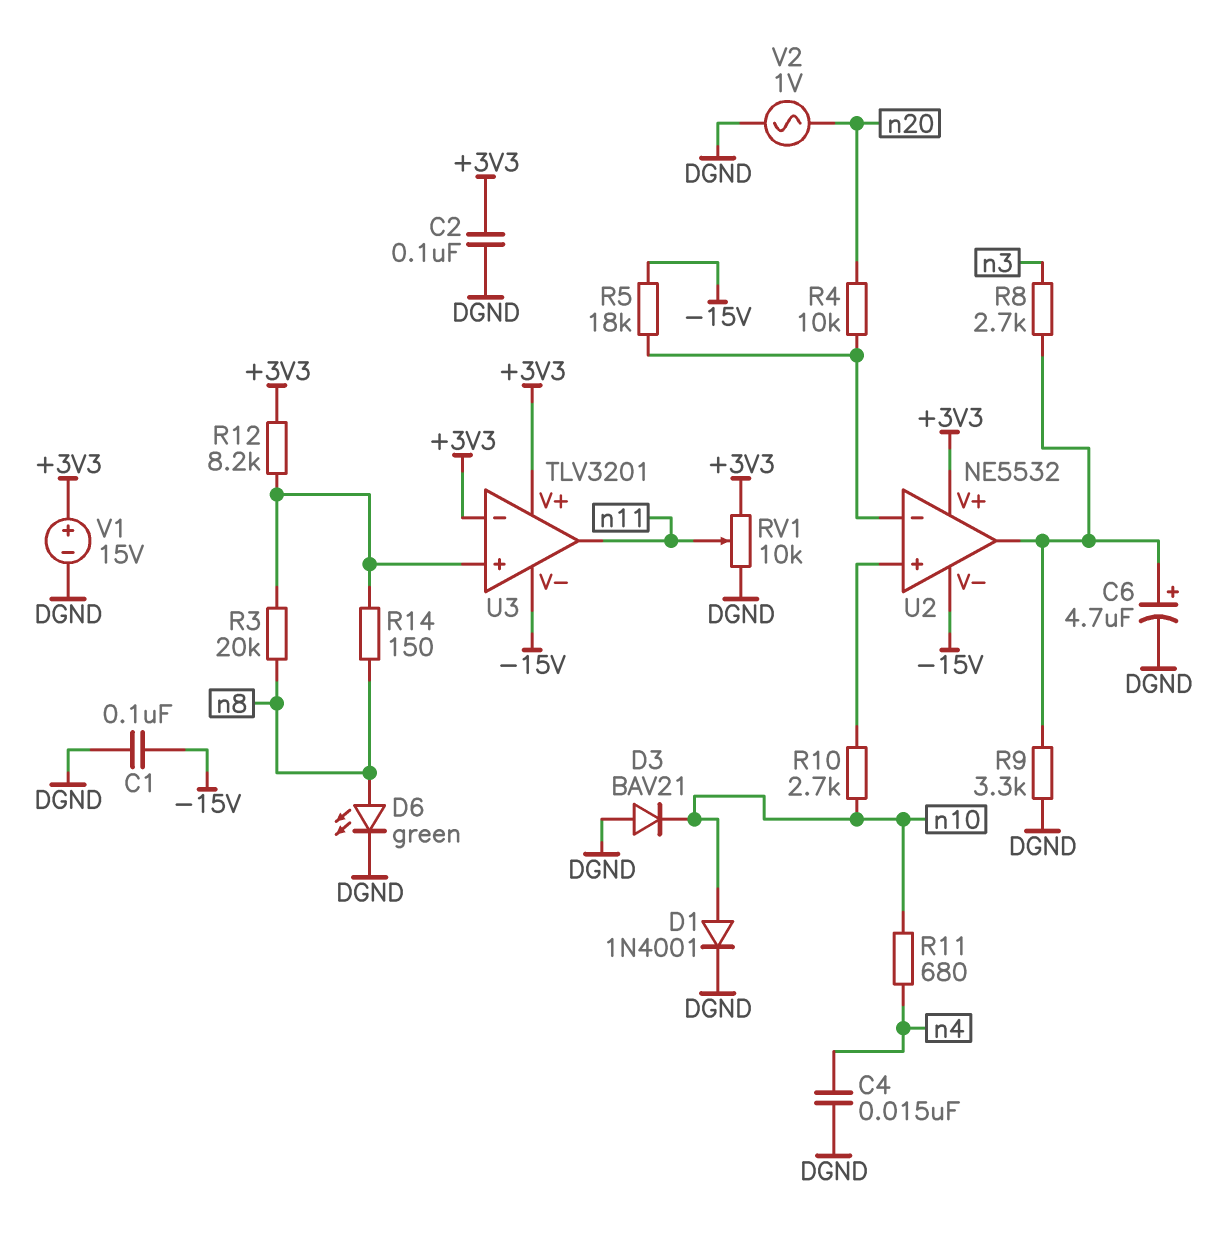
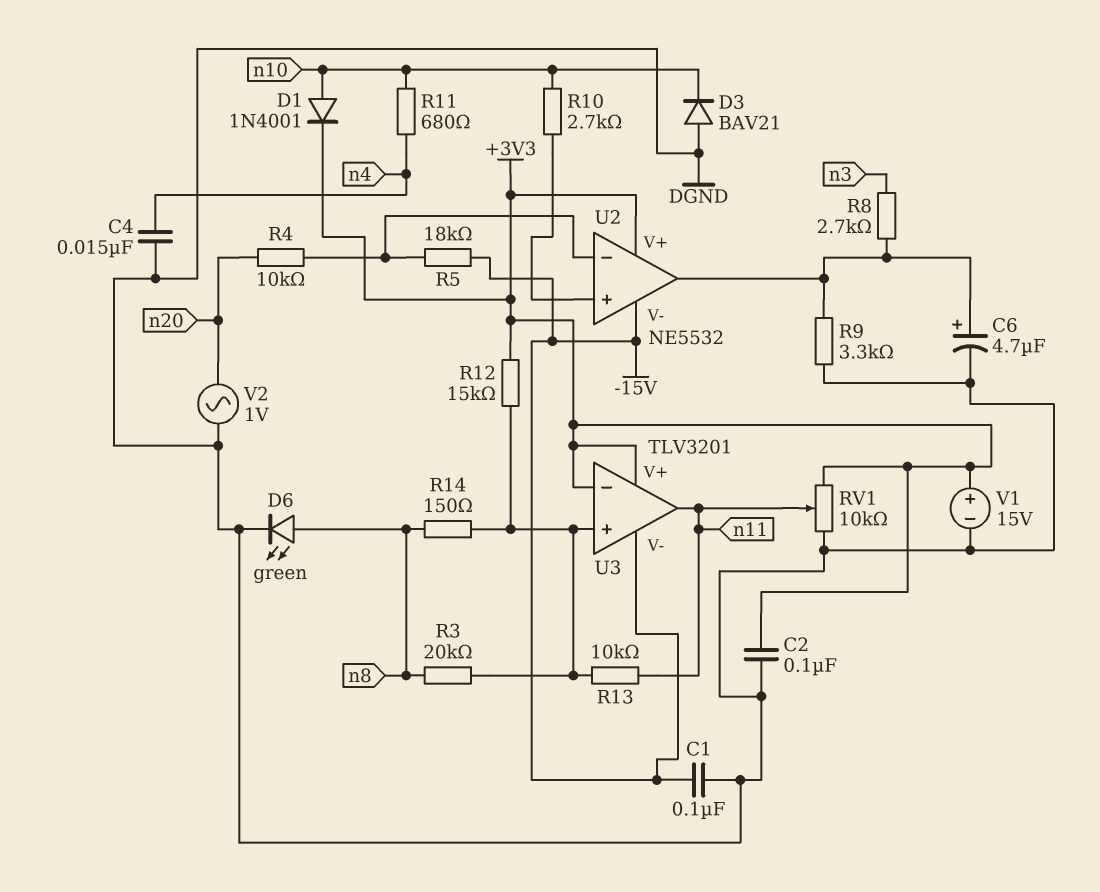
D1: diode 1N4001 (A n10, K DGND) -> diode 1N4001 (A n10, K +3V3)
R12: 8.2k (+3V3, U3/in+) -> 15k (+3V3, U3/in+)
R13: none -> 10k (U3/in+, n11)

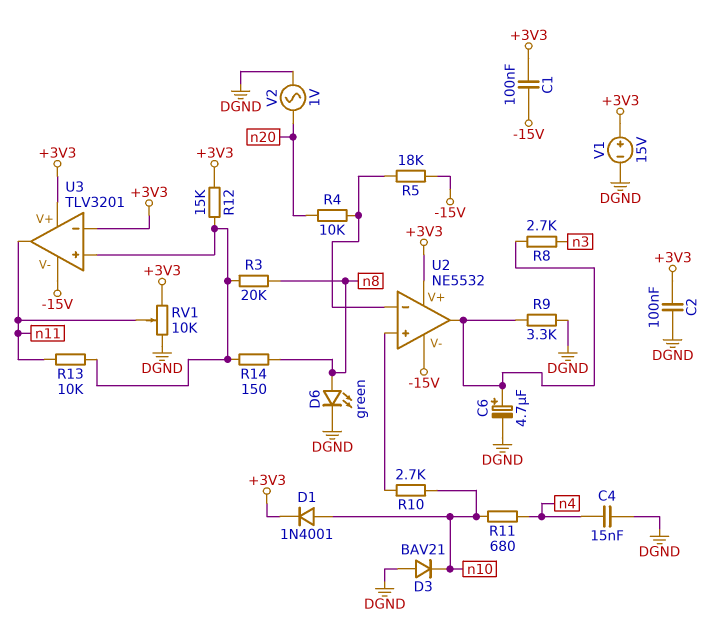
C1: 100nF (-15V, DGND) -> 100nF (+3V3, -15V)

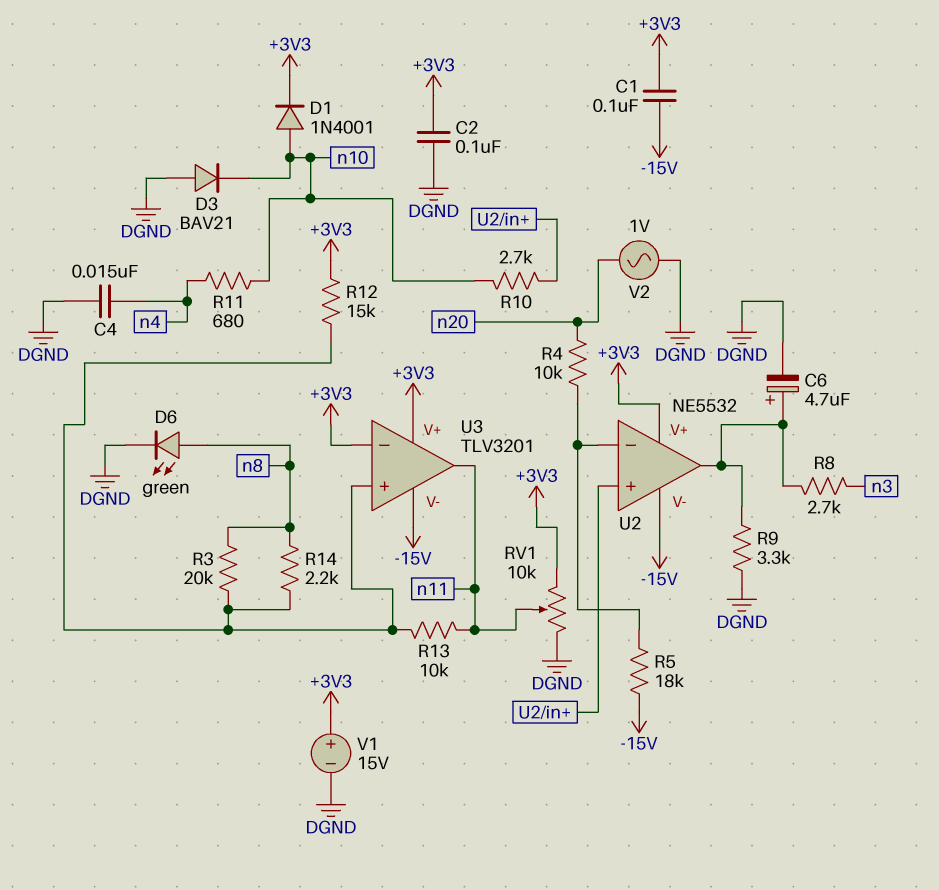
R14: 150 (U3/in+, n8) -> 2.2k (U3/in+, n8)

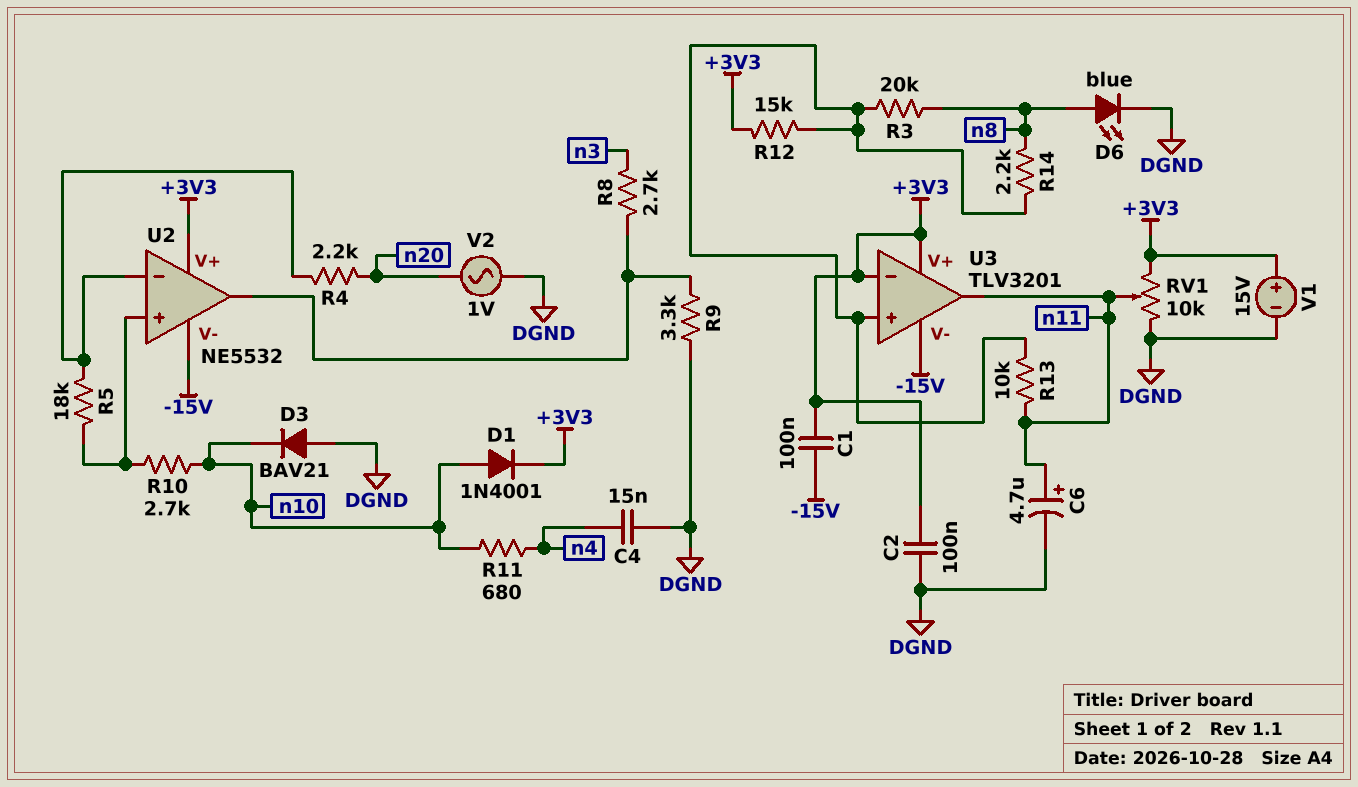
C6: 4.7uF (plus U2/out, minus DGND) -> 4.7uF (plus n11, minus DGND)
D6: LED green (A n8, K DGND) -> LED blue (A n8, K DGND)
R4: 10k (U2/in-, n20) -> 2.2k (U2/in-, n20)
R5: 18k (-15V, U2/in-) -> 18k (U2/in+, U2/in-)

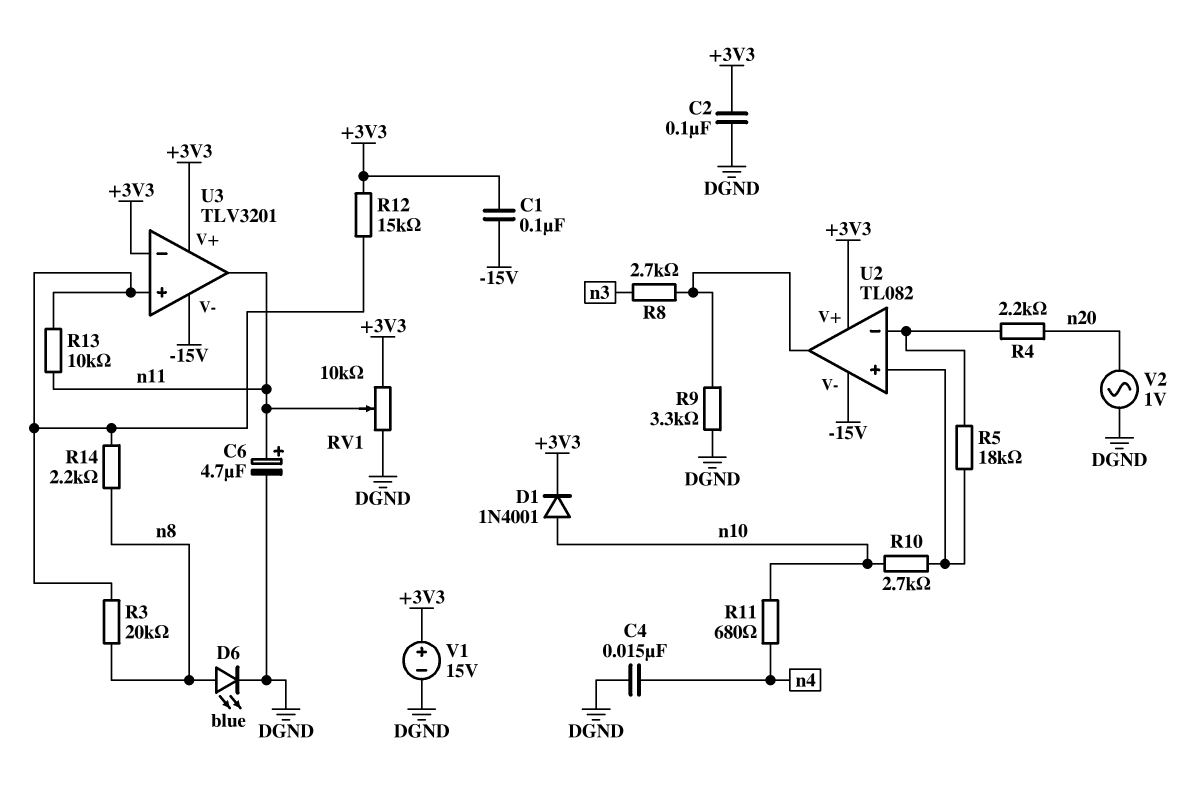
D3: diode BAV21 (A DGND, K n10) -> none
U2: NE5532 -> TL082

